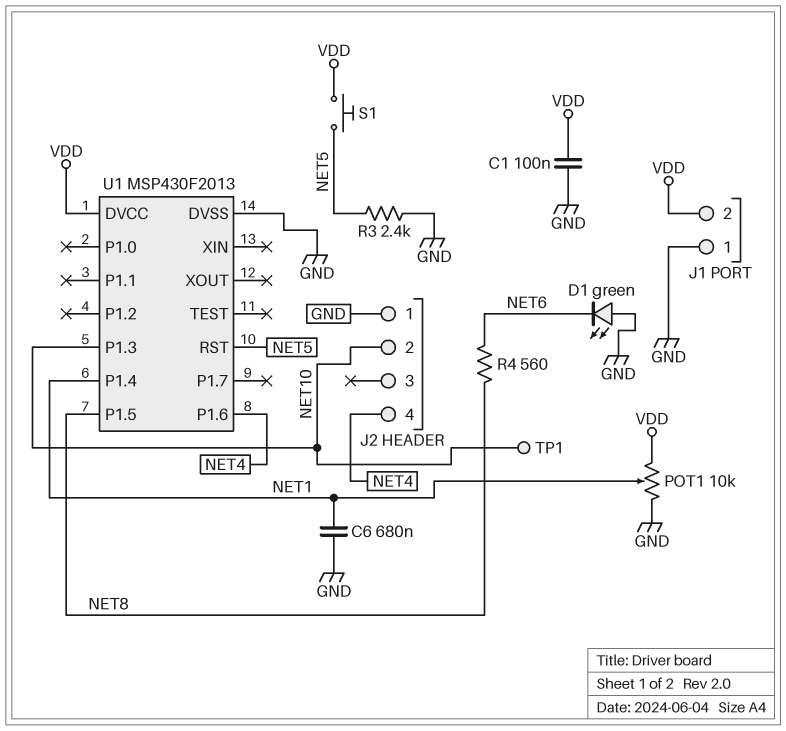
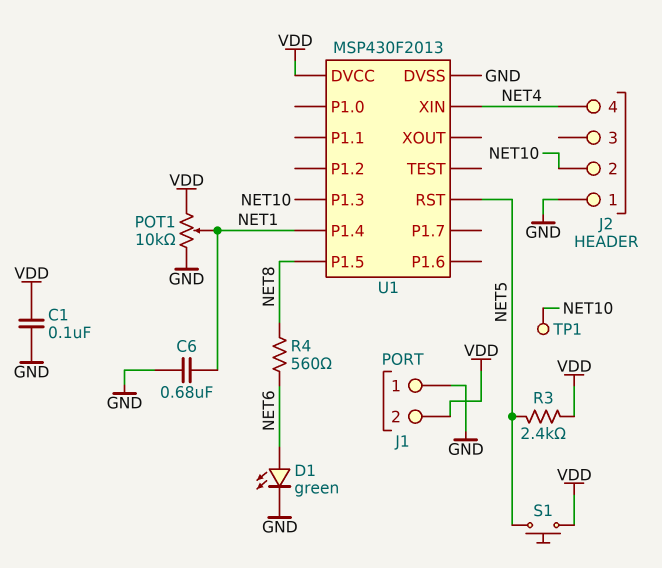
D1: LED green (A GND, K NET6) -> LED green (A NET6, K GND)
R3: 2.4k (GND, NET5) -> 2.4k (NET5, VDD)
U1 pin P1.6: NET4 -> none
U1 pin XIN: none -> NET4

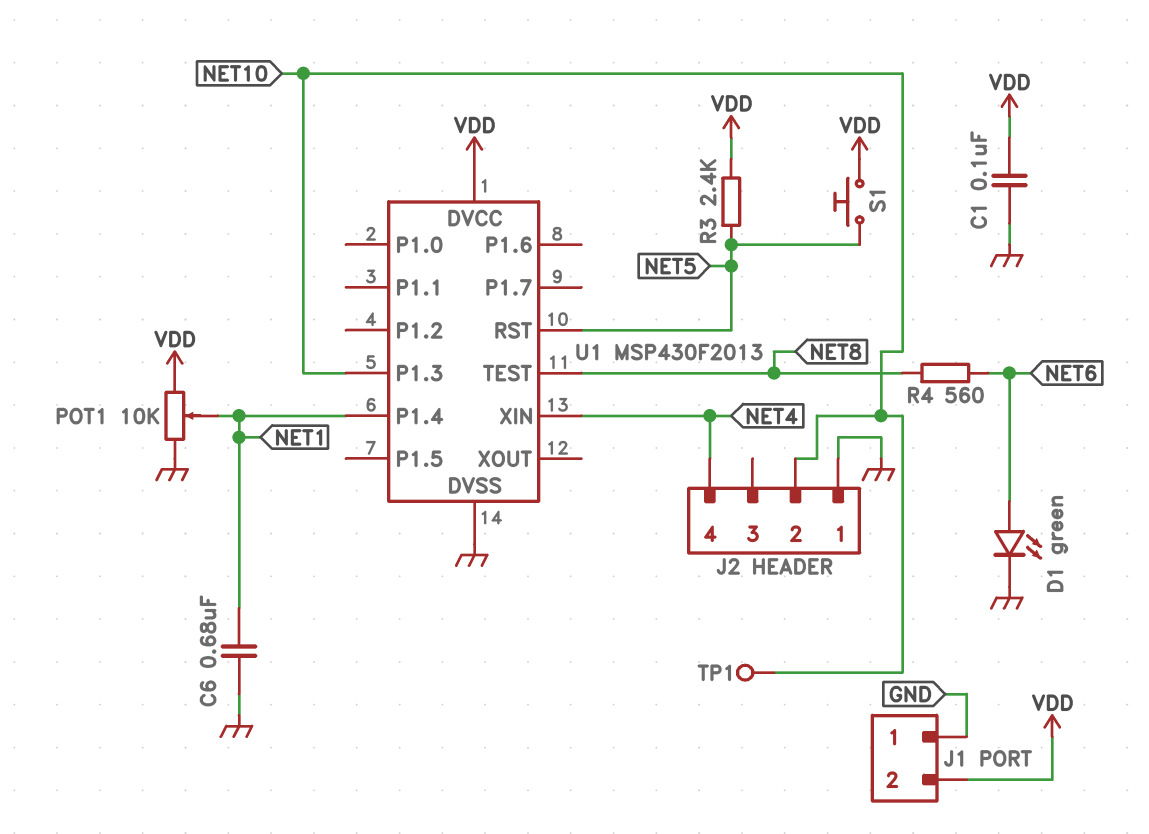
U1 pin P1.5: NET8 -> none
U1 pin TEST: none -> NET8

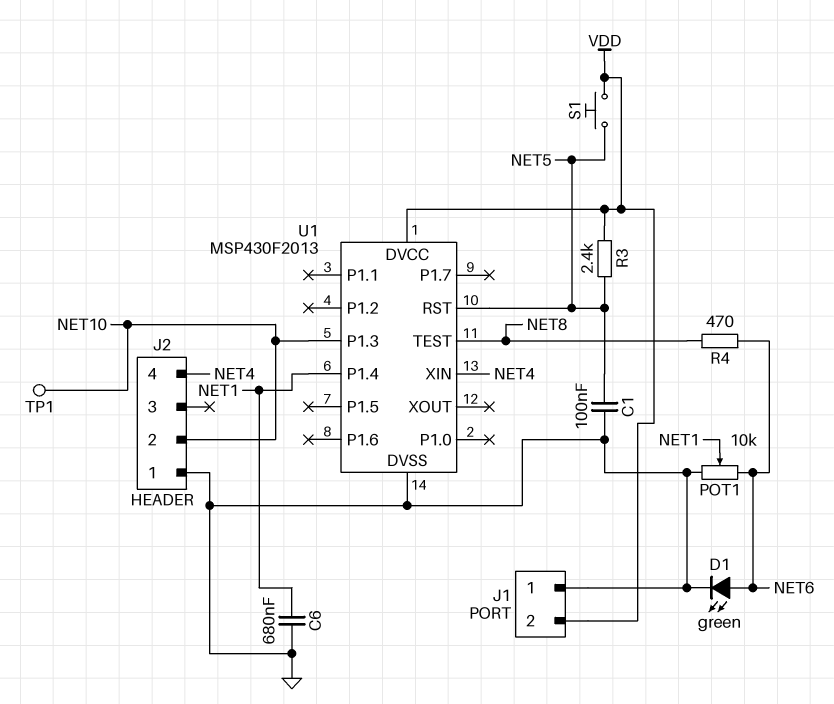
C1: 100nF (GND, VDD) -> 100nF (GND, NET5)
POT1: 10k (GND, VDD, wiper NET1) -> 10k (GND, NET6, wiper NET1)
R4: 560 (NET6, NET8) -> 470 (NET6, NET8)

